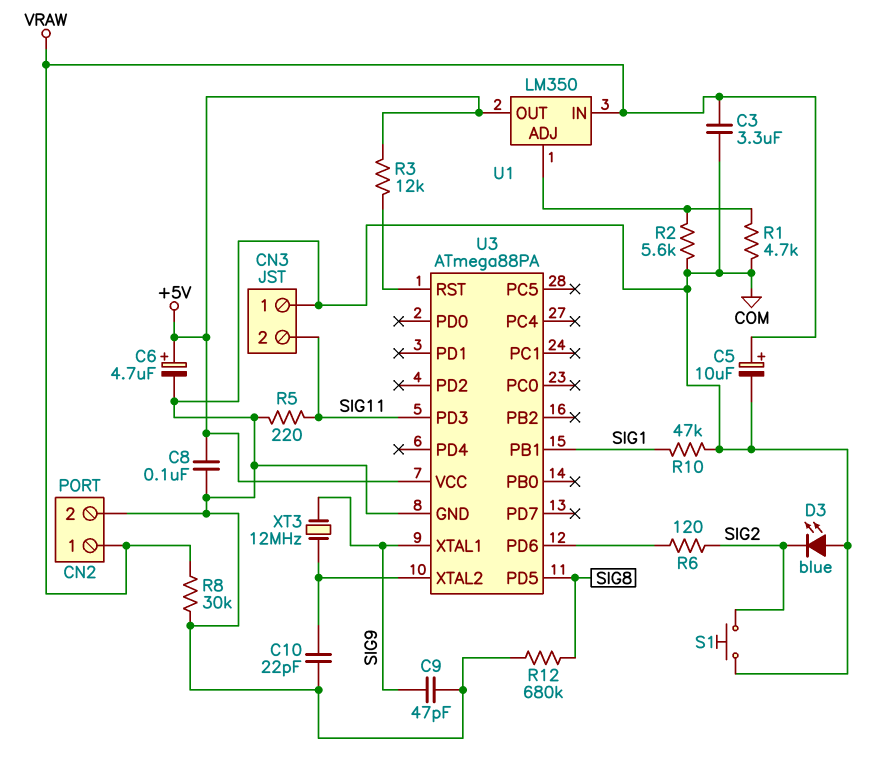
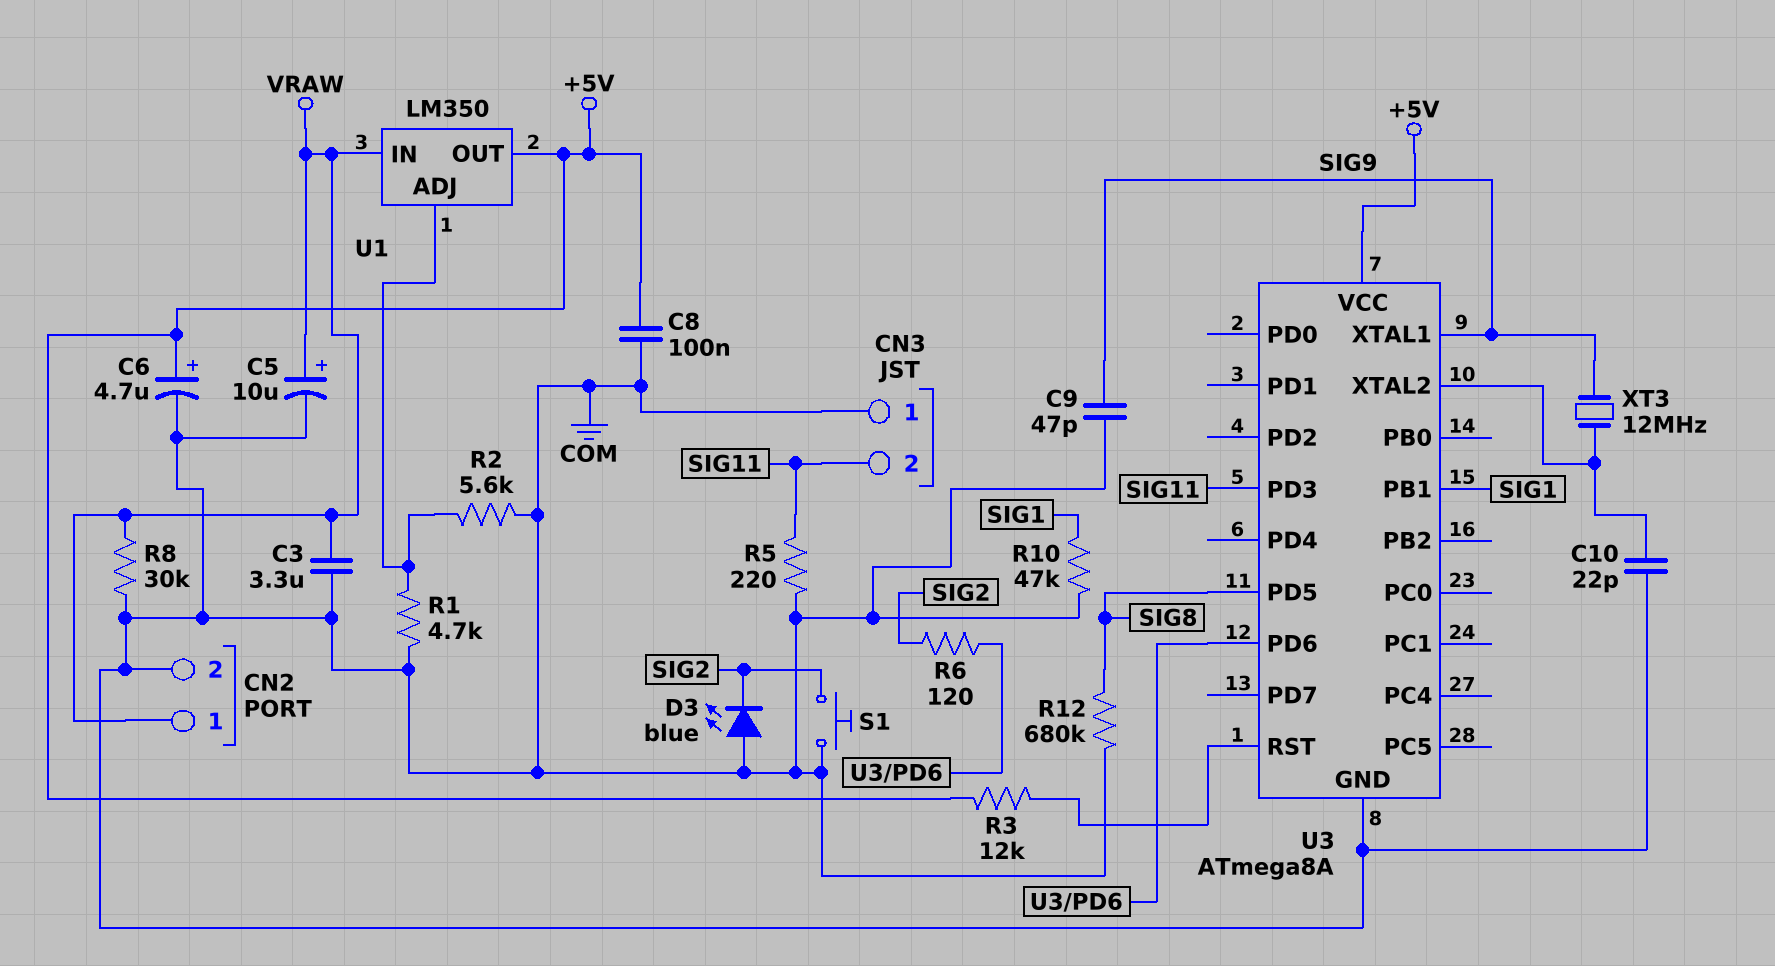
U3: ATmega88PA -> ATmega8A

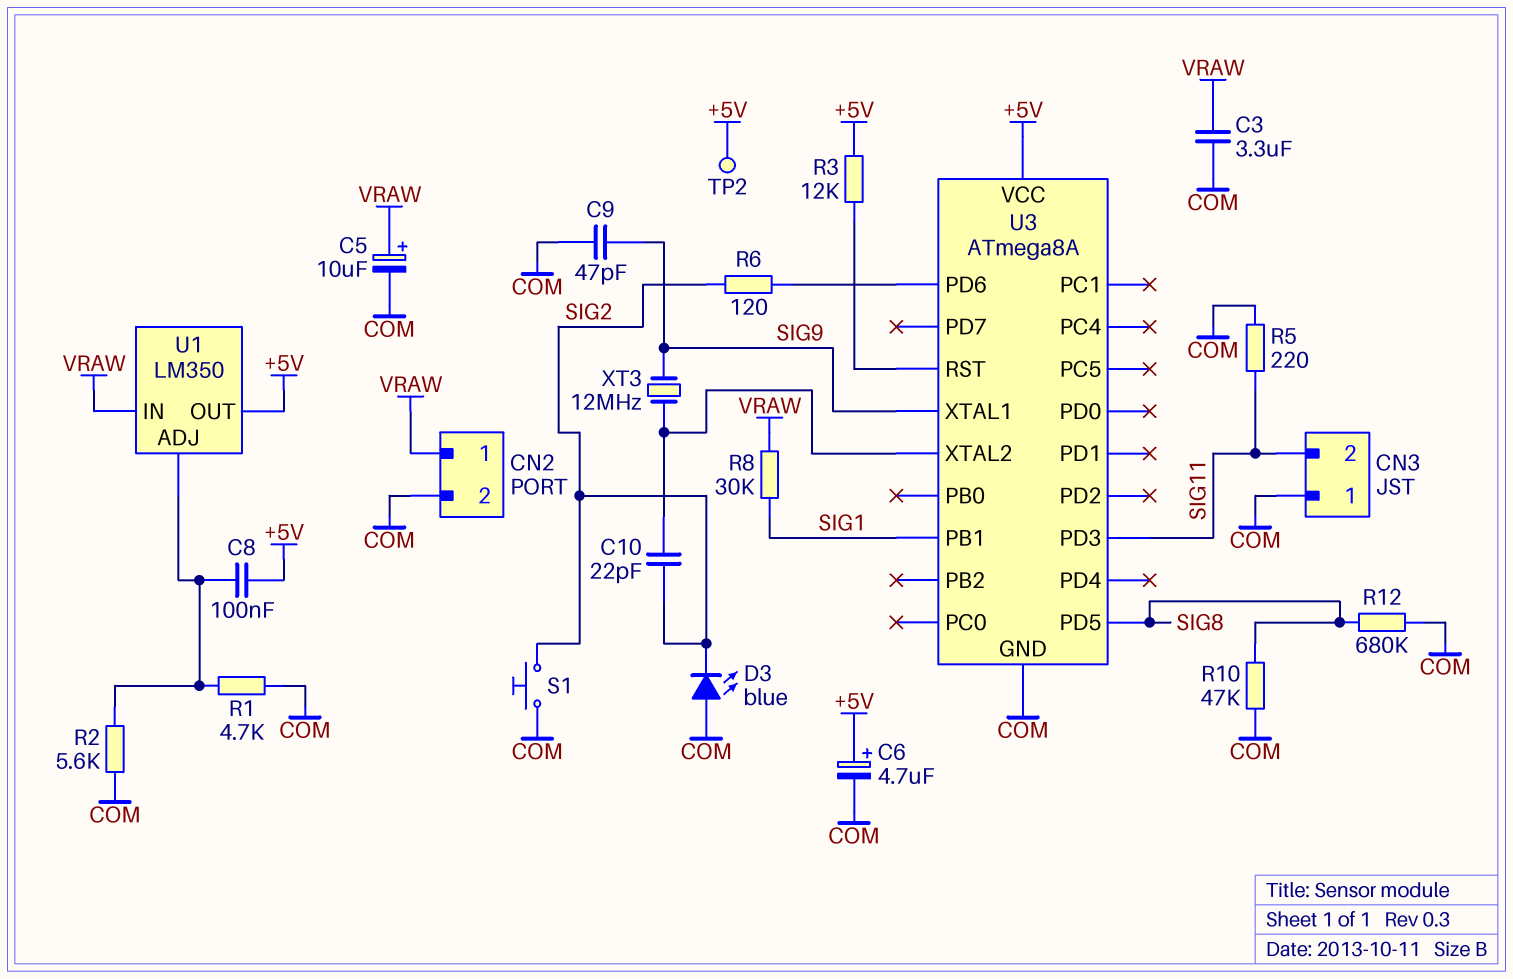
C8: 100nF (+5V, COM) -> 100nF (+5V, U1/ADJ)
C10: 22pF (COM, U3/XTAL2) -> 22pF (SIG2, U3/XTAL2)
R8: 30k (COM, VRAW) -> 30k (SIG1, VRAW)
R10: 47k (COM, SIG1) -> 47k (COM, SIG8)
TP2: none -> test point (+5V)

